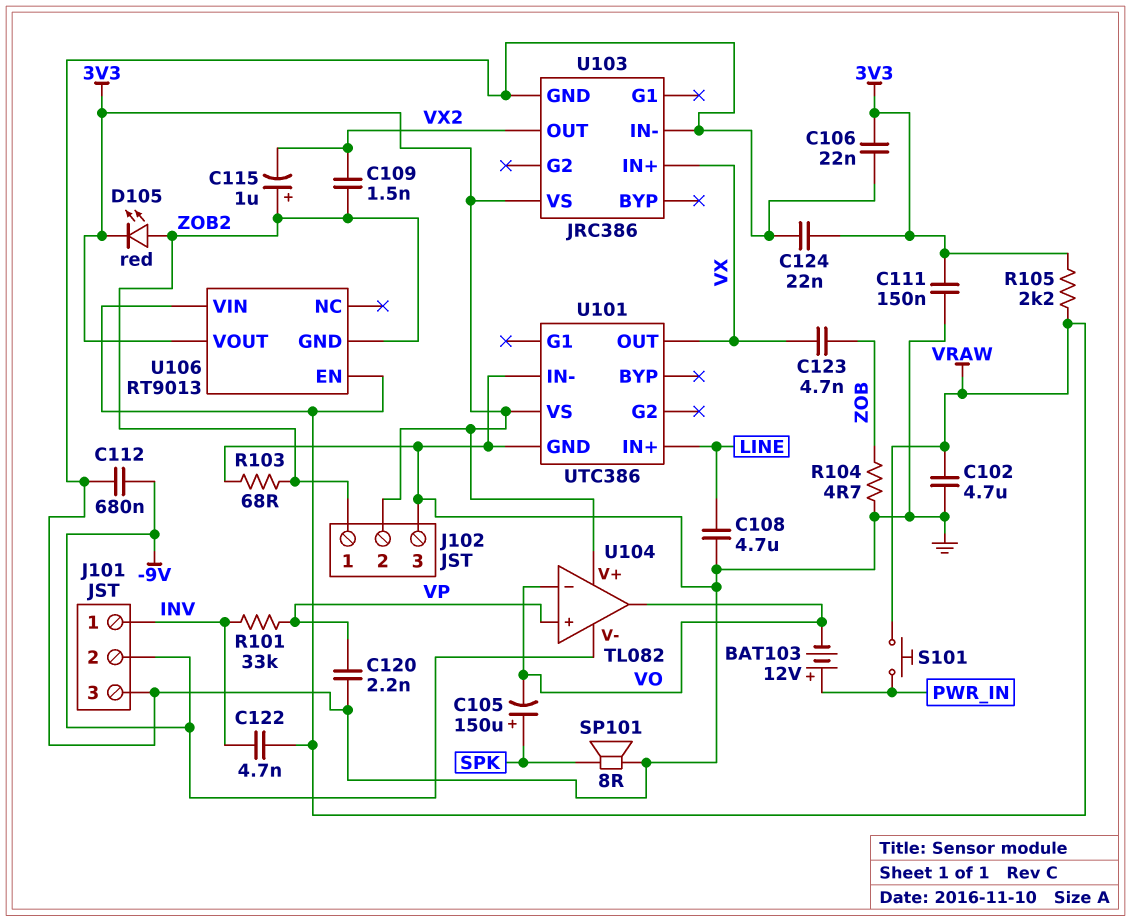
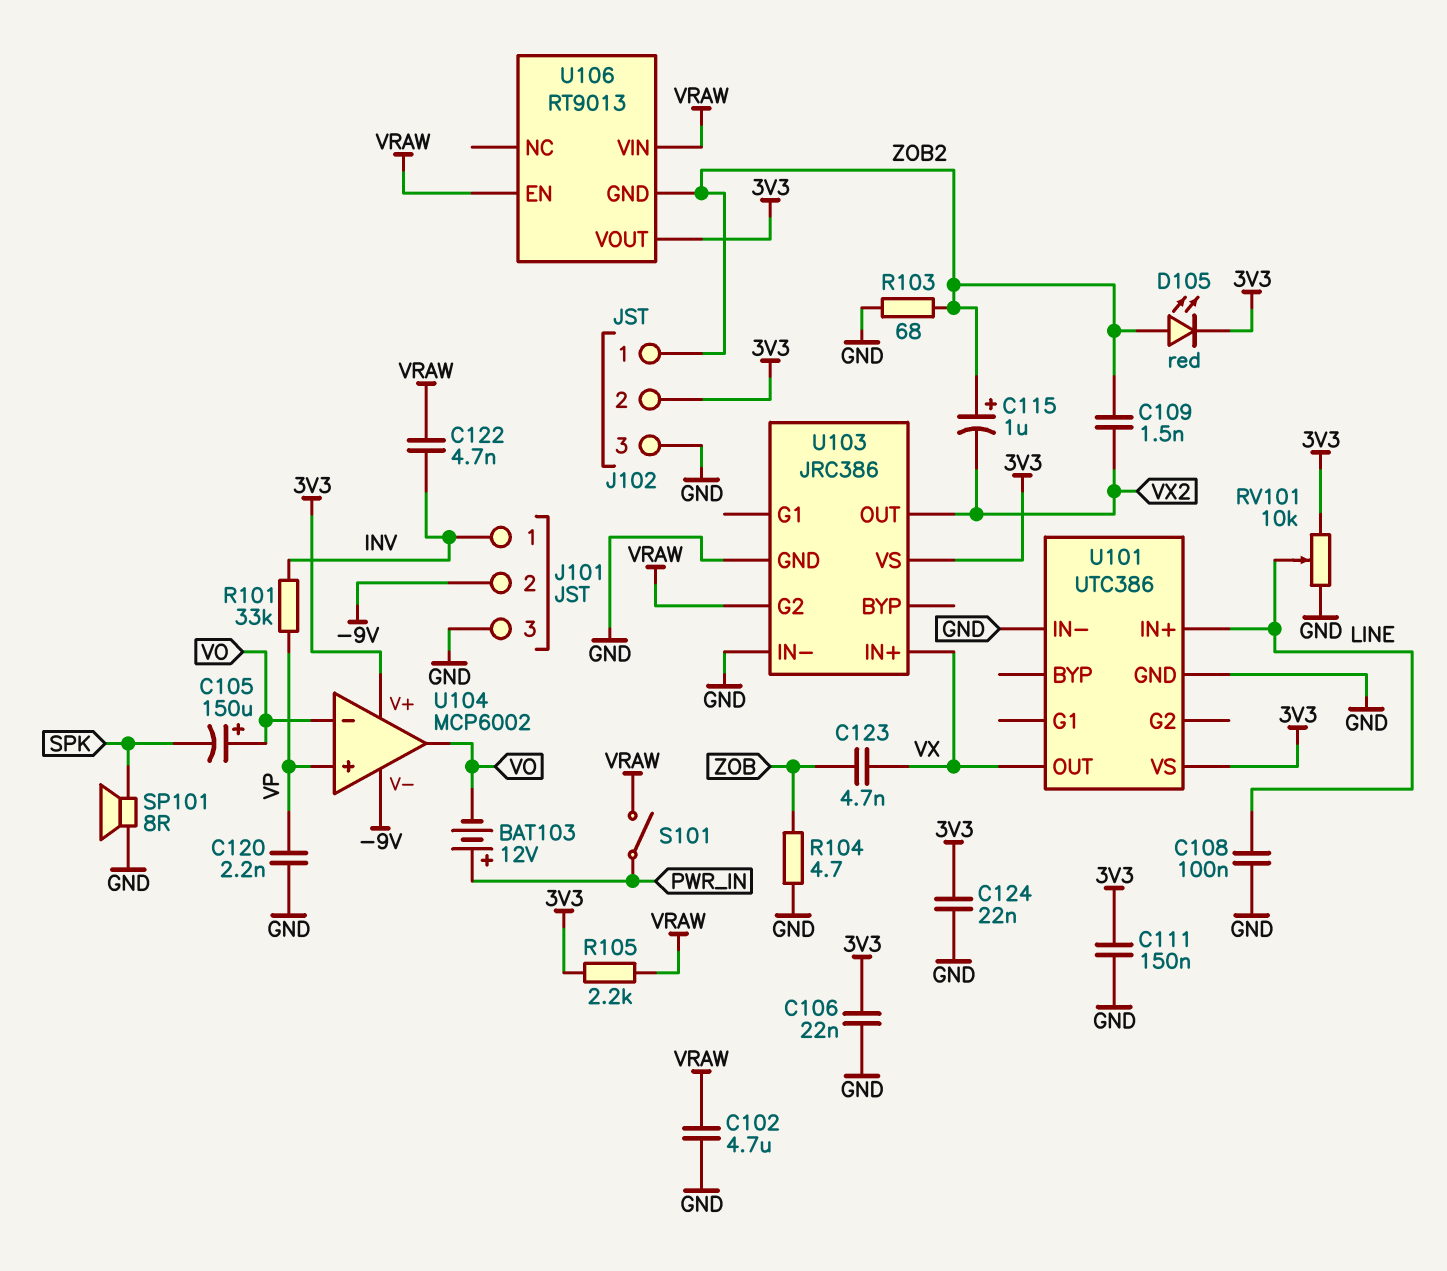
C105: 150uF (plus SPK, minus VO) -> 150uF (plus VO, minus SPK)
C108: 4.7uF (GND, LINE) -> 100nF (GND, LINE)
C112: 680nF (-9V, GND) -> none
RV101: none -> 10k (3V3, GND, wiper LINE)
S101: button (PWR_IN, VRAW) -> switch (PWR_IN, VRAW)
U103 pin G2: none -> VRAW
U104: TL082 -> MCP6002

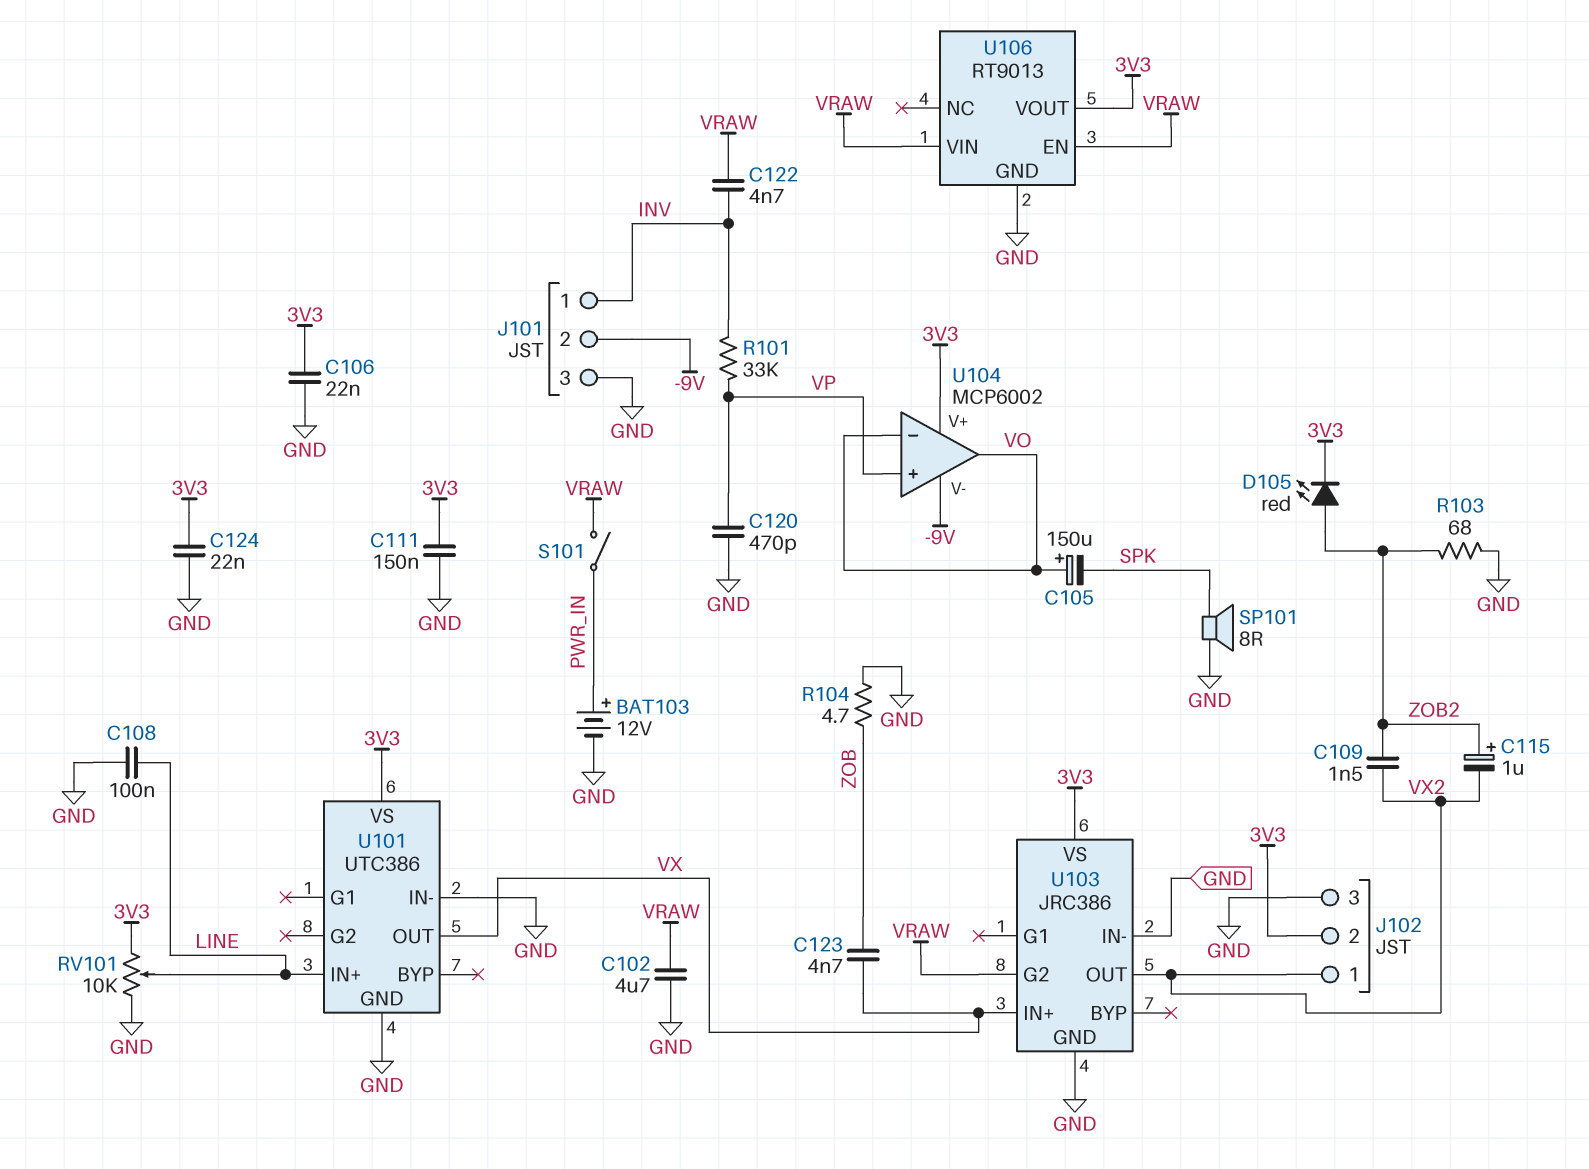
BAT103: 12V (plus PWR_IN, minus VO) -> 12V (plus PWR_IN, minus GND)
C120: 2.2nF (GND, VP) -> 470pF (GND, VP)
J102 pin 1: ZOB2 -> VX2
R105: 2.2k (3V3, VRAW) -> none
U106 pin GND: ZOB2 -> GND

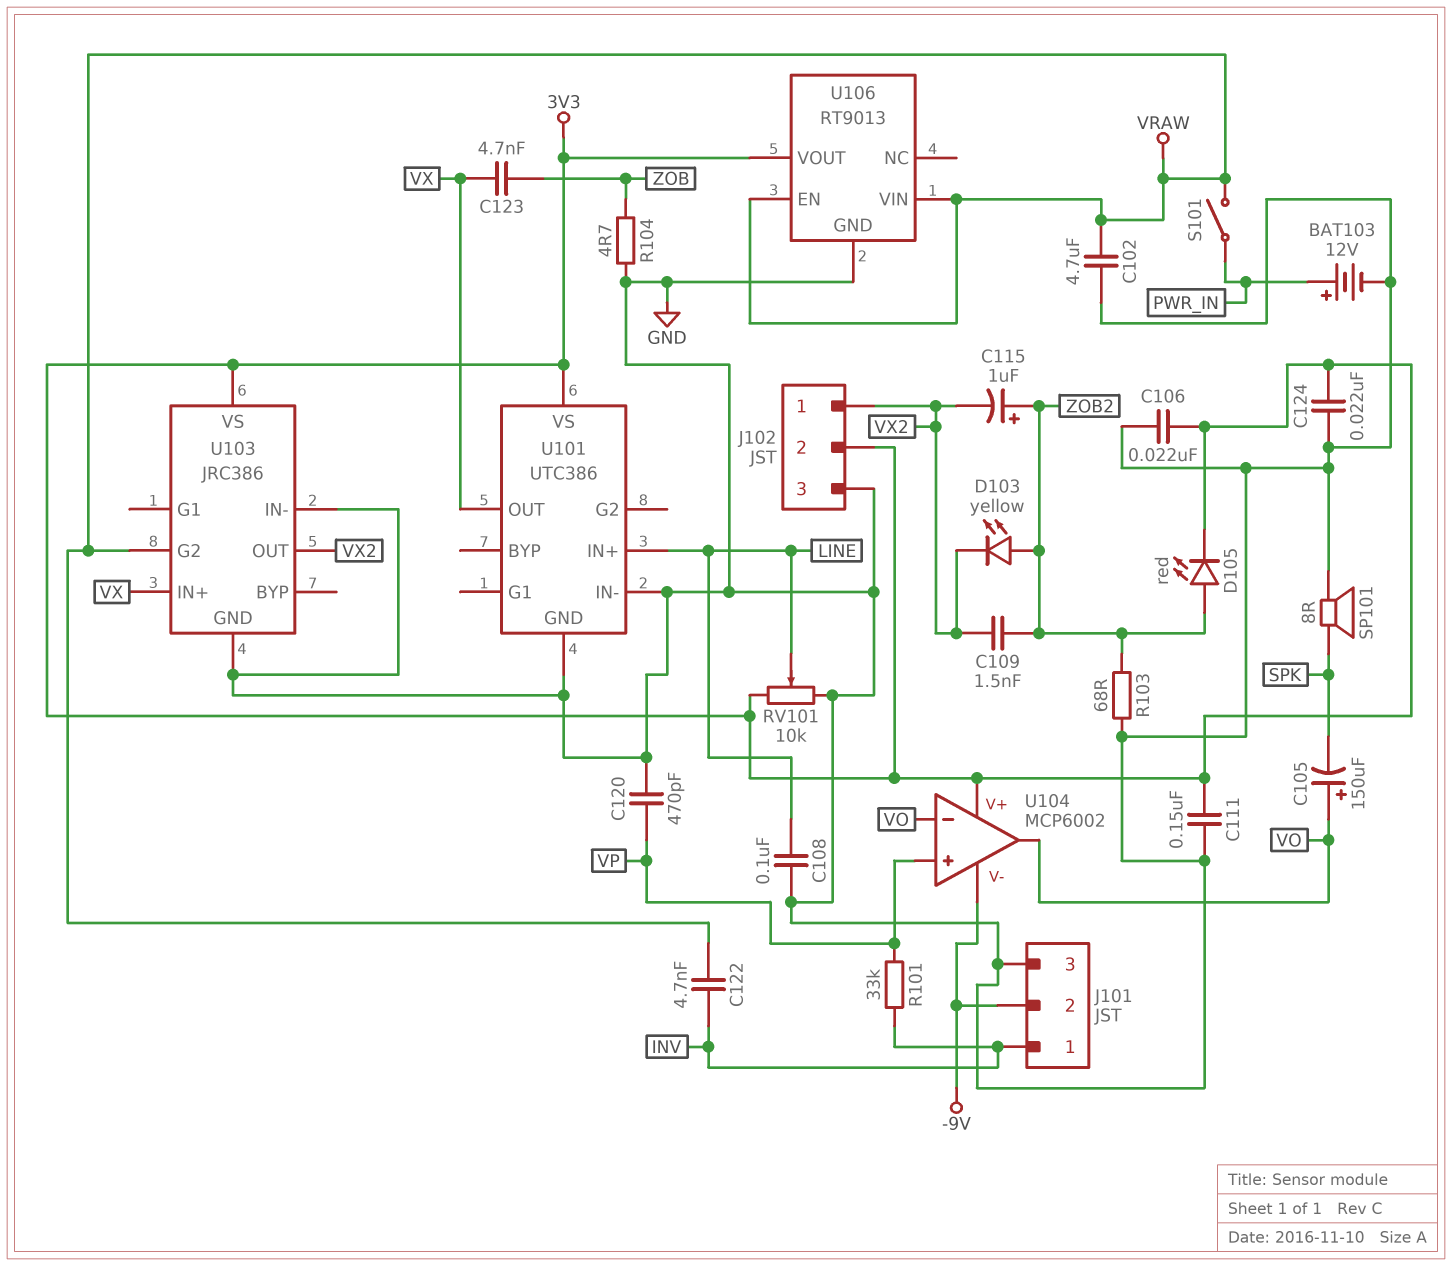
D103: none -> LED yellow (A ZOB2, K VX2)

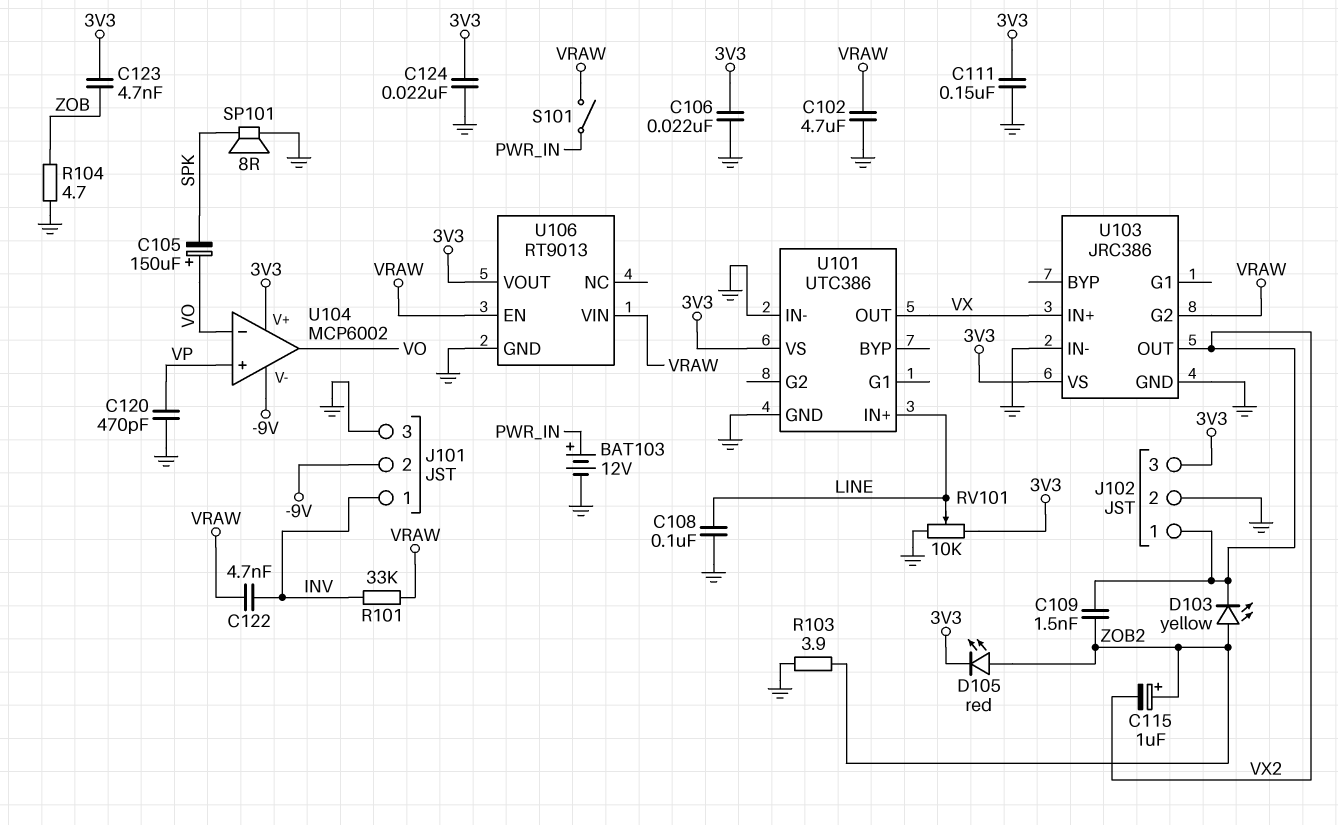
C123: 4.7nF (VX, ZOB) -> 4.7nF (3V3, ZOB)
J102 pin 2: 3V3 -> GND
J102 pin 3: GND -> 3V3
R101: 33k (INV, VP) -> 33k (INV, VRAW)
R103: 68 (GND, ZOB2) -> 3.9 (GND, ZOB2)

